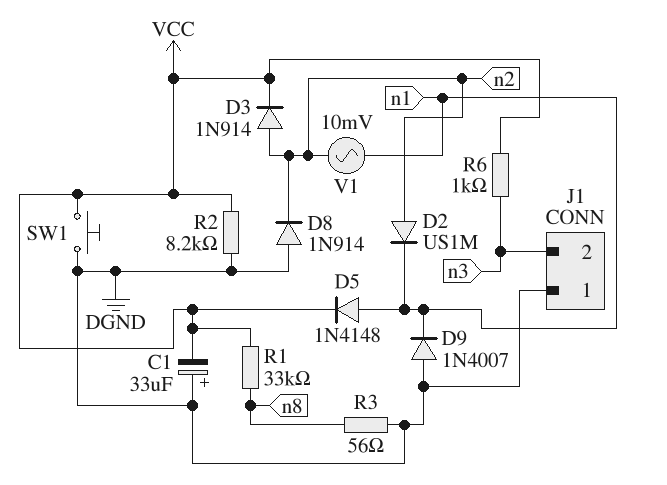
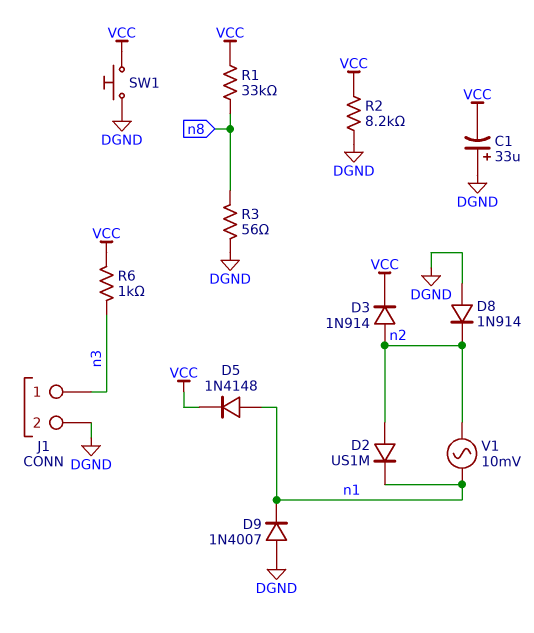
J1 pin 1: DGND -> n3
J1 pin 2: n3 -> DGND

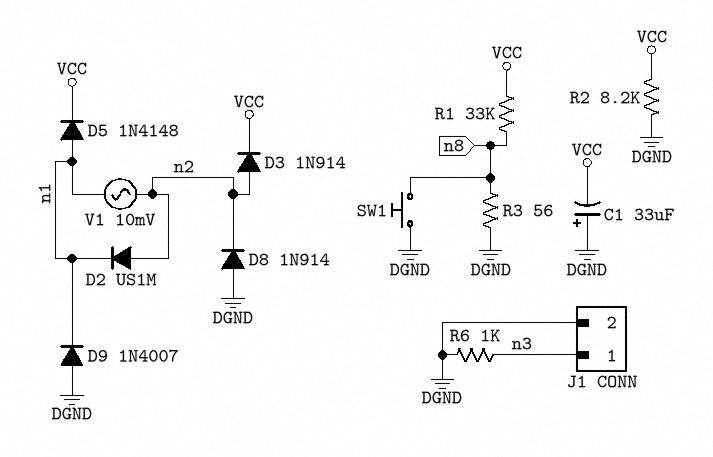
R6: 1k (VCC, n3) -> 1k (DGND, n3)
SW1: button (DGND, VCC) -> button (DGND, n8)

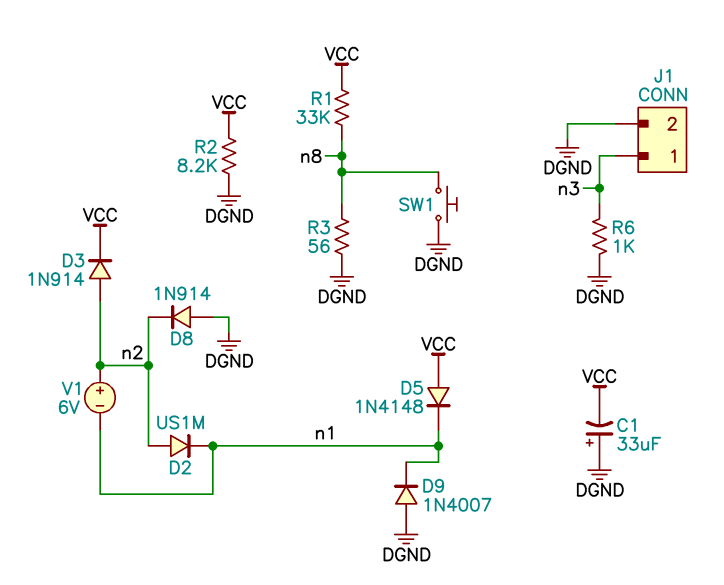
D5: diode 1N4148 (A n1, K VCC) -> diode 1N4148 (A VCC, K n1)
V1: AC 10mV (n1, n2) -> 6V (plus n2, minus n1)

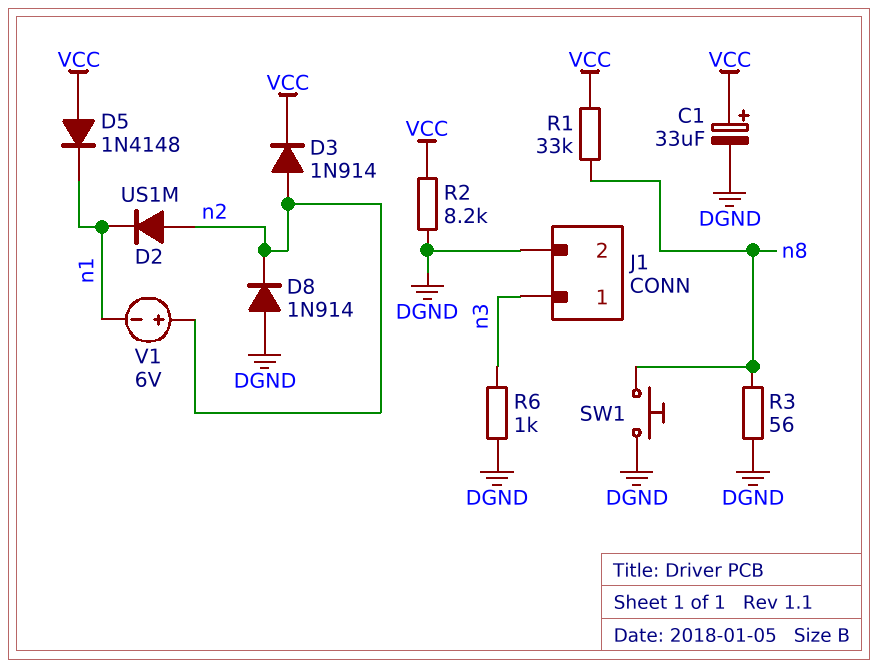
C1: 33uF (plus DGND, minus VCC) -> 33uF (plus VCC, minus DGND)
D9: diode 1N4007 (A DGND, K n1) -> none

